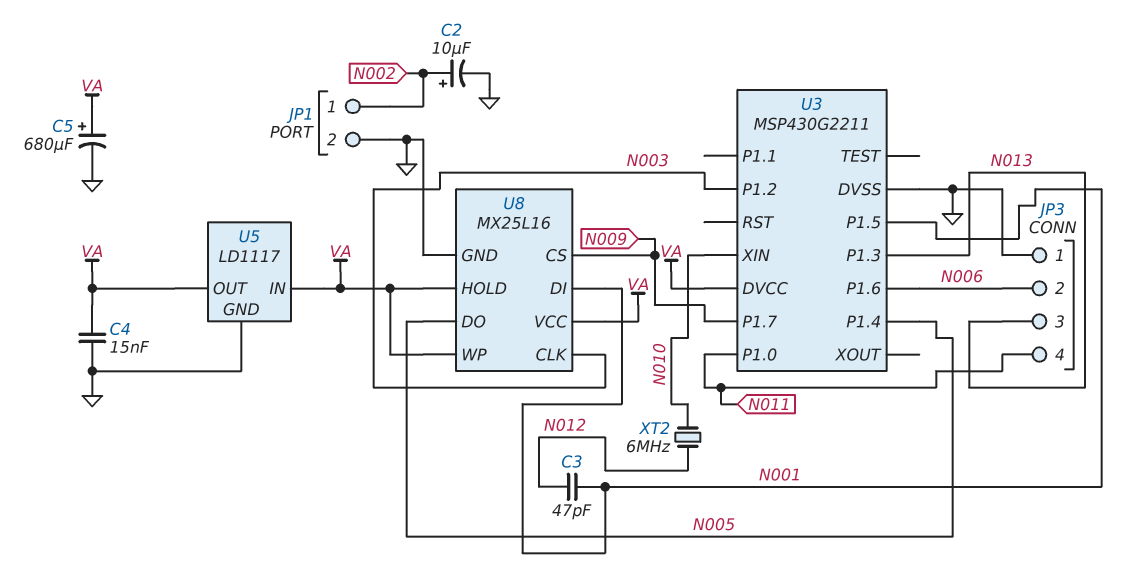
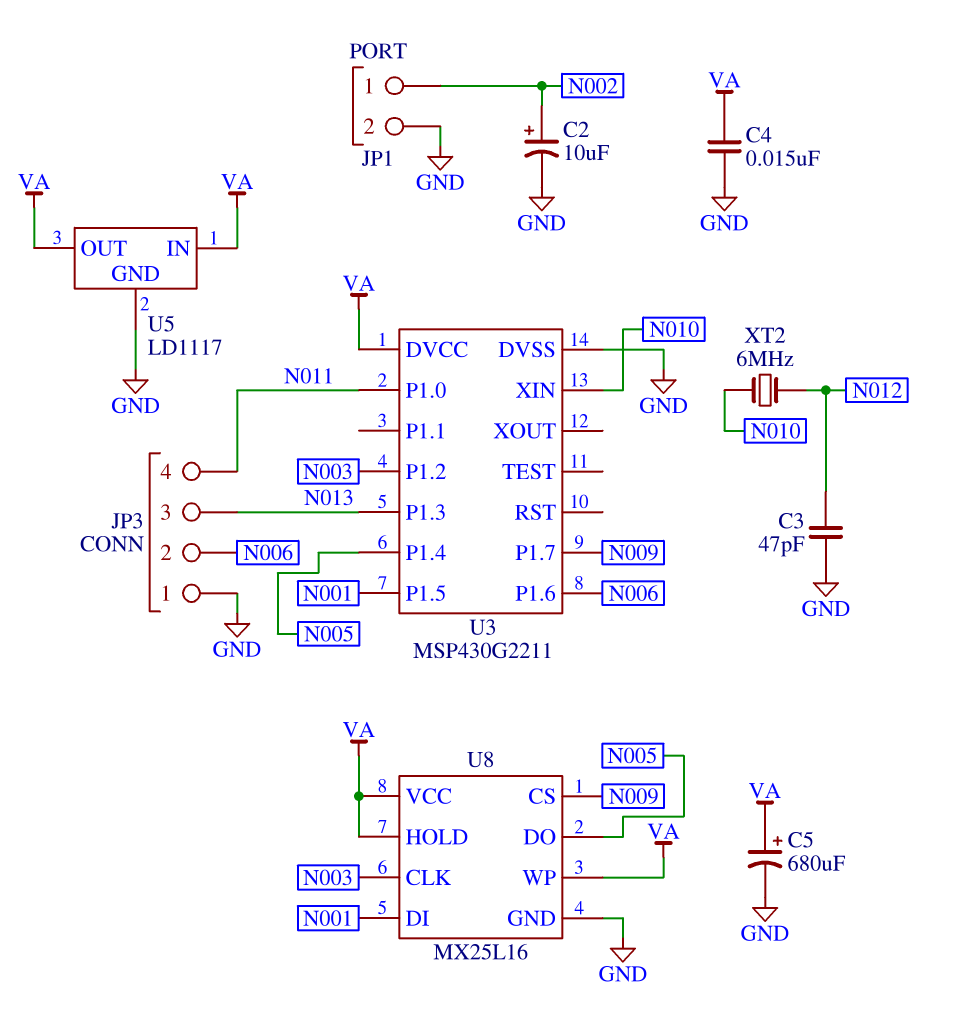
C3: 47pF (N001, N012) -> 47pF (GND, N012)

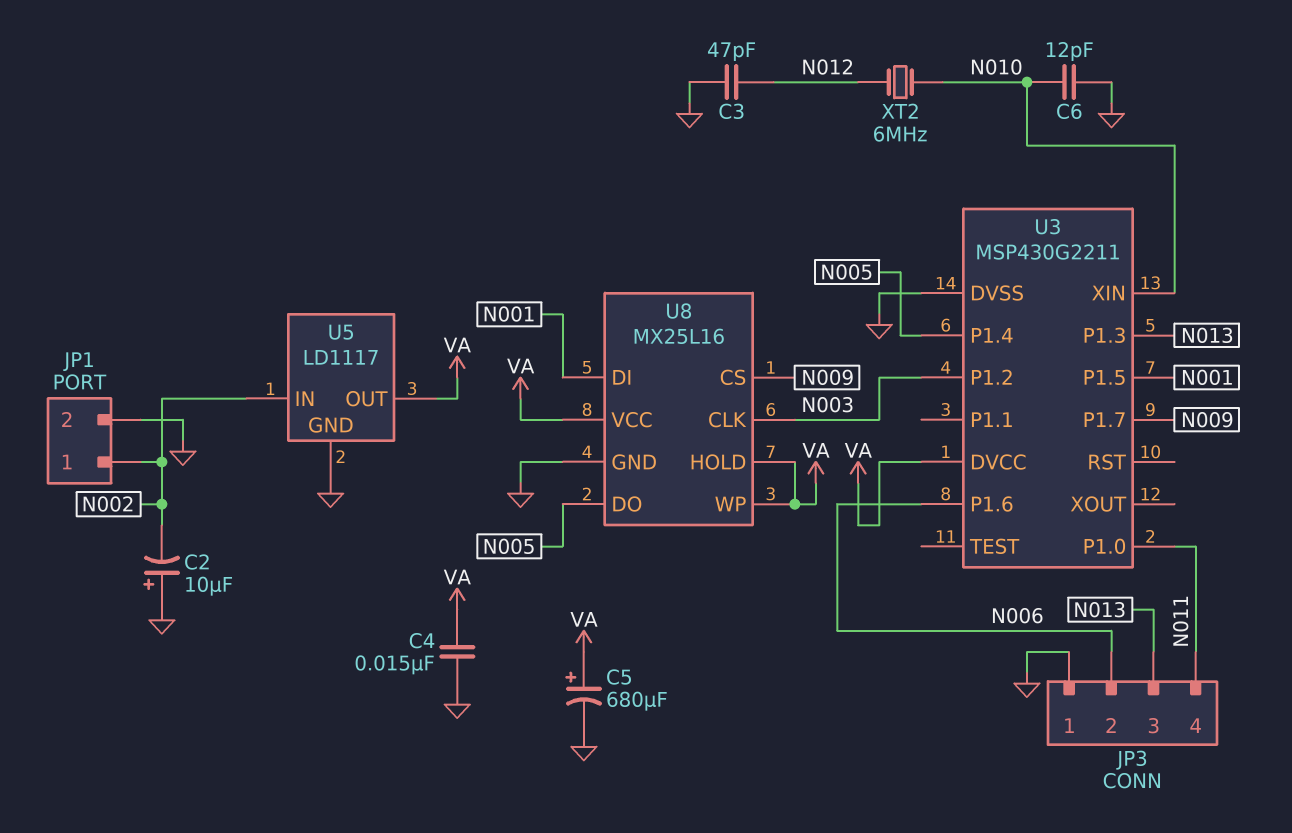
C2: 10uF (plus N002, minus GND) -> 10uF (plus GND, minus N002)
C6: none -> 12pF (GND, N010)
U5 pin IN: VA -> N002

